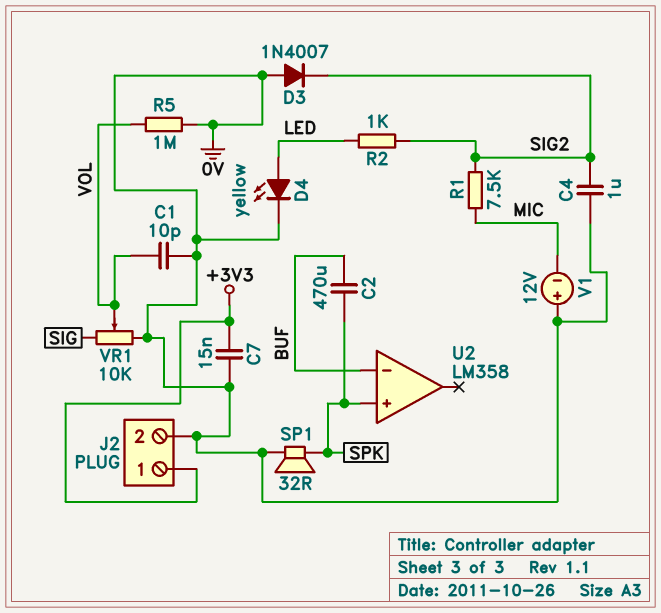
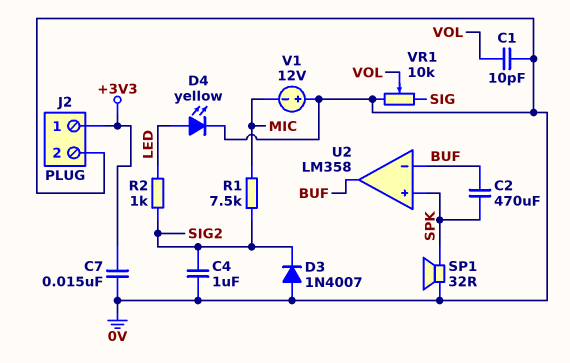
R5: 1M (0V, VOL) -> none
U2 pin out: none -> BUF

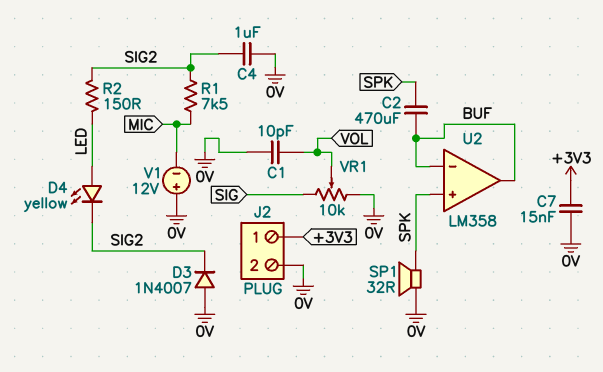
D4: LED yellow (A LED, K 0V) -> LED yellow (A LED, K SIG2)
R2: 1k (LED, SIG2) -> 150 (LED, SIG2)

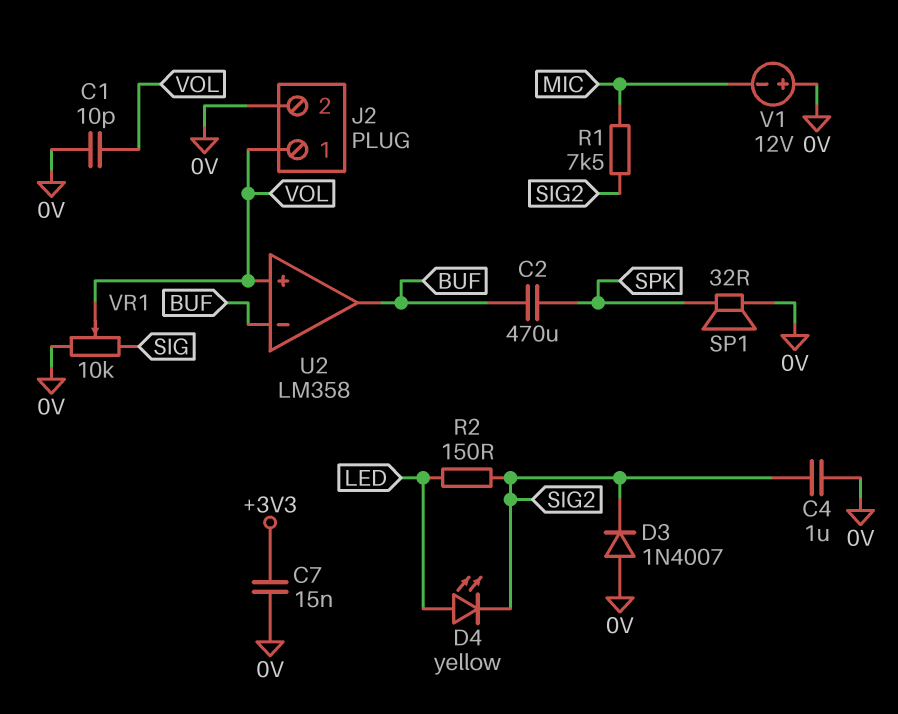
J2 pin 1: +3V3 -> VOL
U2 pin in+: SPK -> VOL

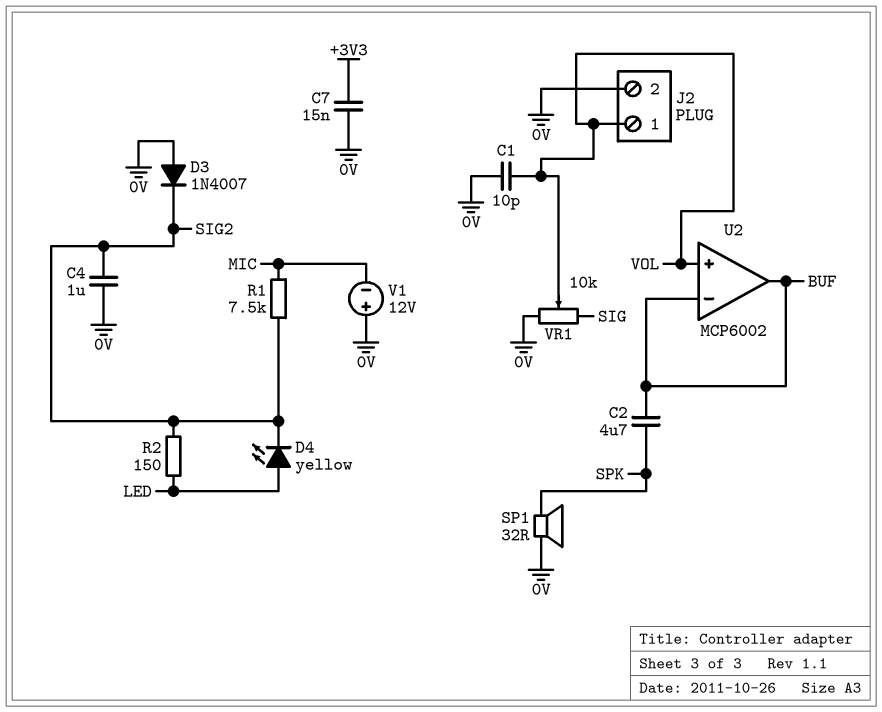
C2: 470uF (BUF, SPK) -> 4.7uF (BUF, SPK)
U2: LM358 -> MCP6002

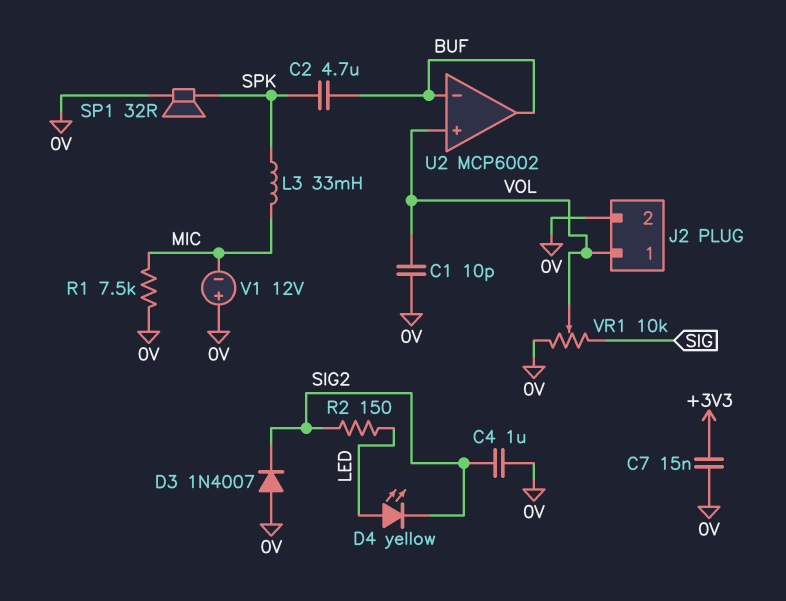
L3: none -> 33mH (MIC, SPK)
R1: 7.5k (MIC, SIG2) -> 7.5k (0V, MIC)

